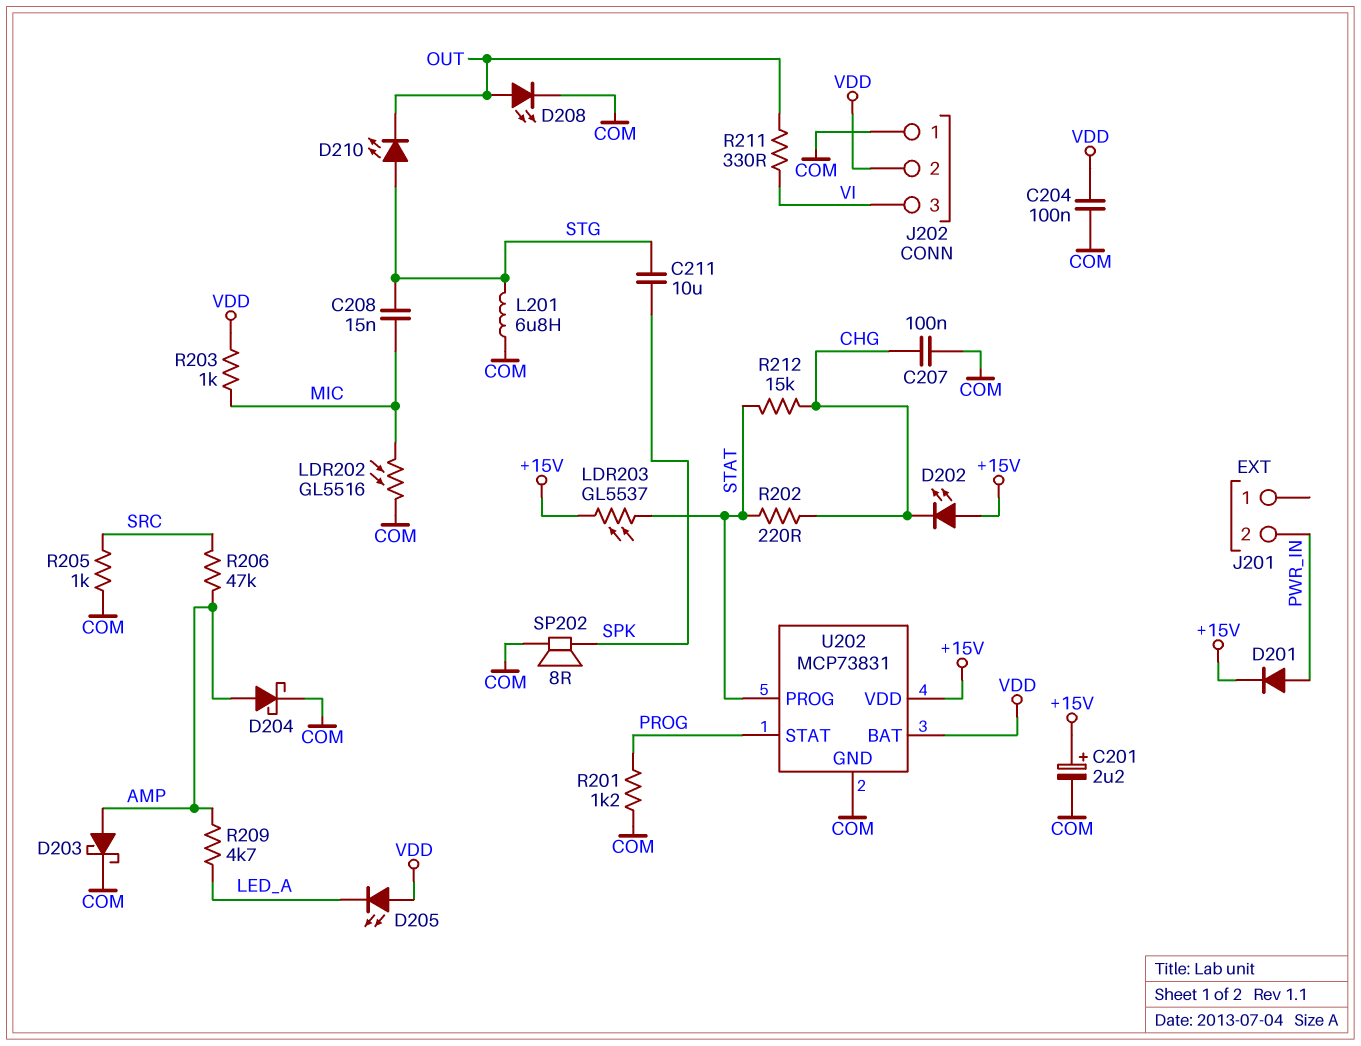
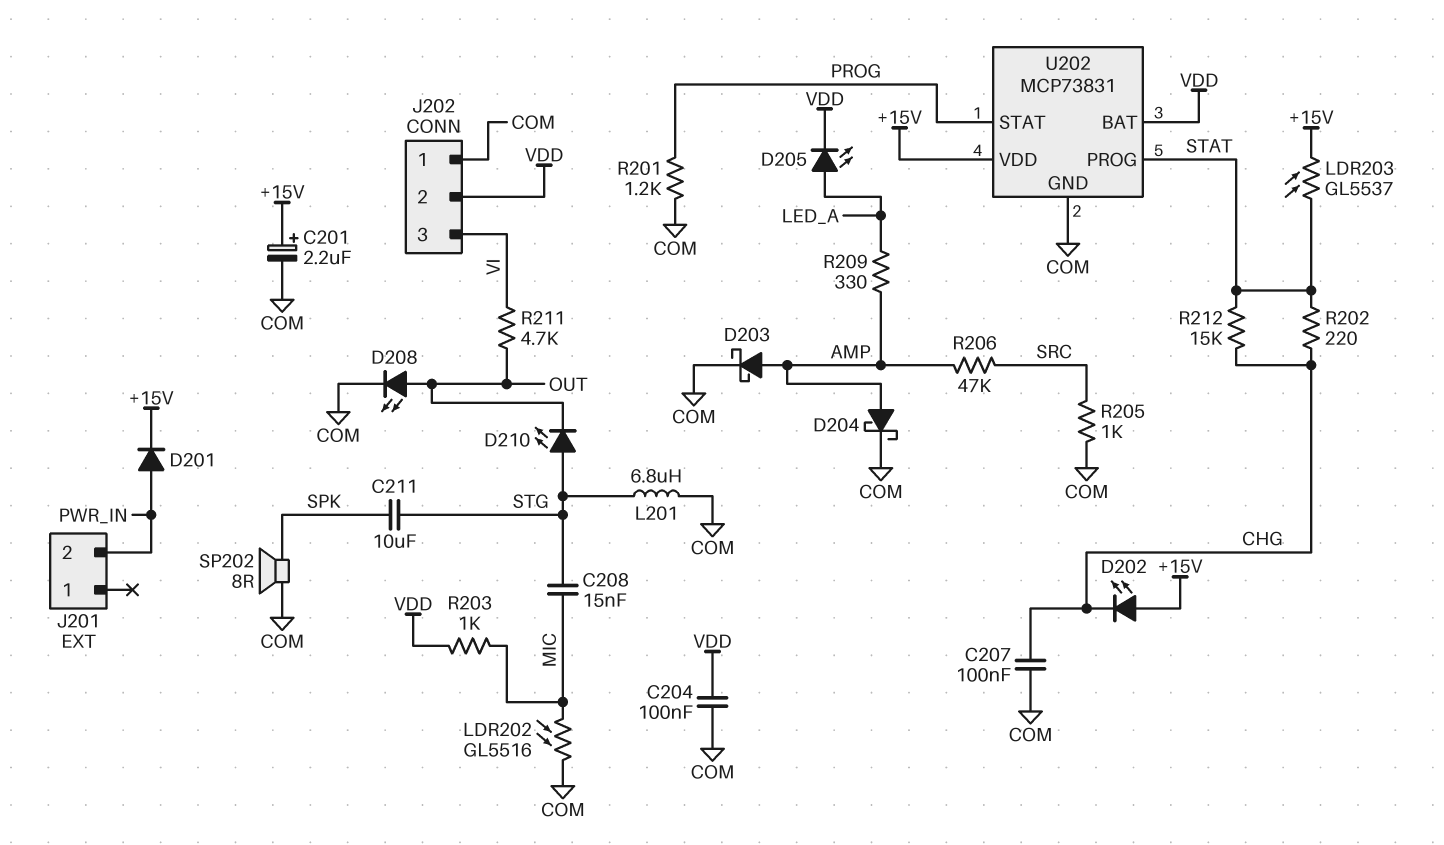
D205: LED (A VDD, K LED_A) -> LED (A LED_A, K VDD)
R209: 4.7k (AMP, LED_A) -> 330 (AMP, LED_A)
R211: 330 (OUT, VI) -> 4.7k (OUT, VI)

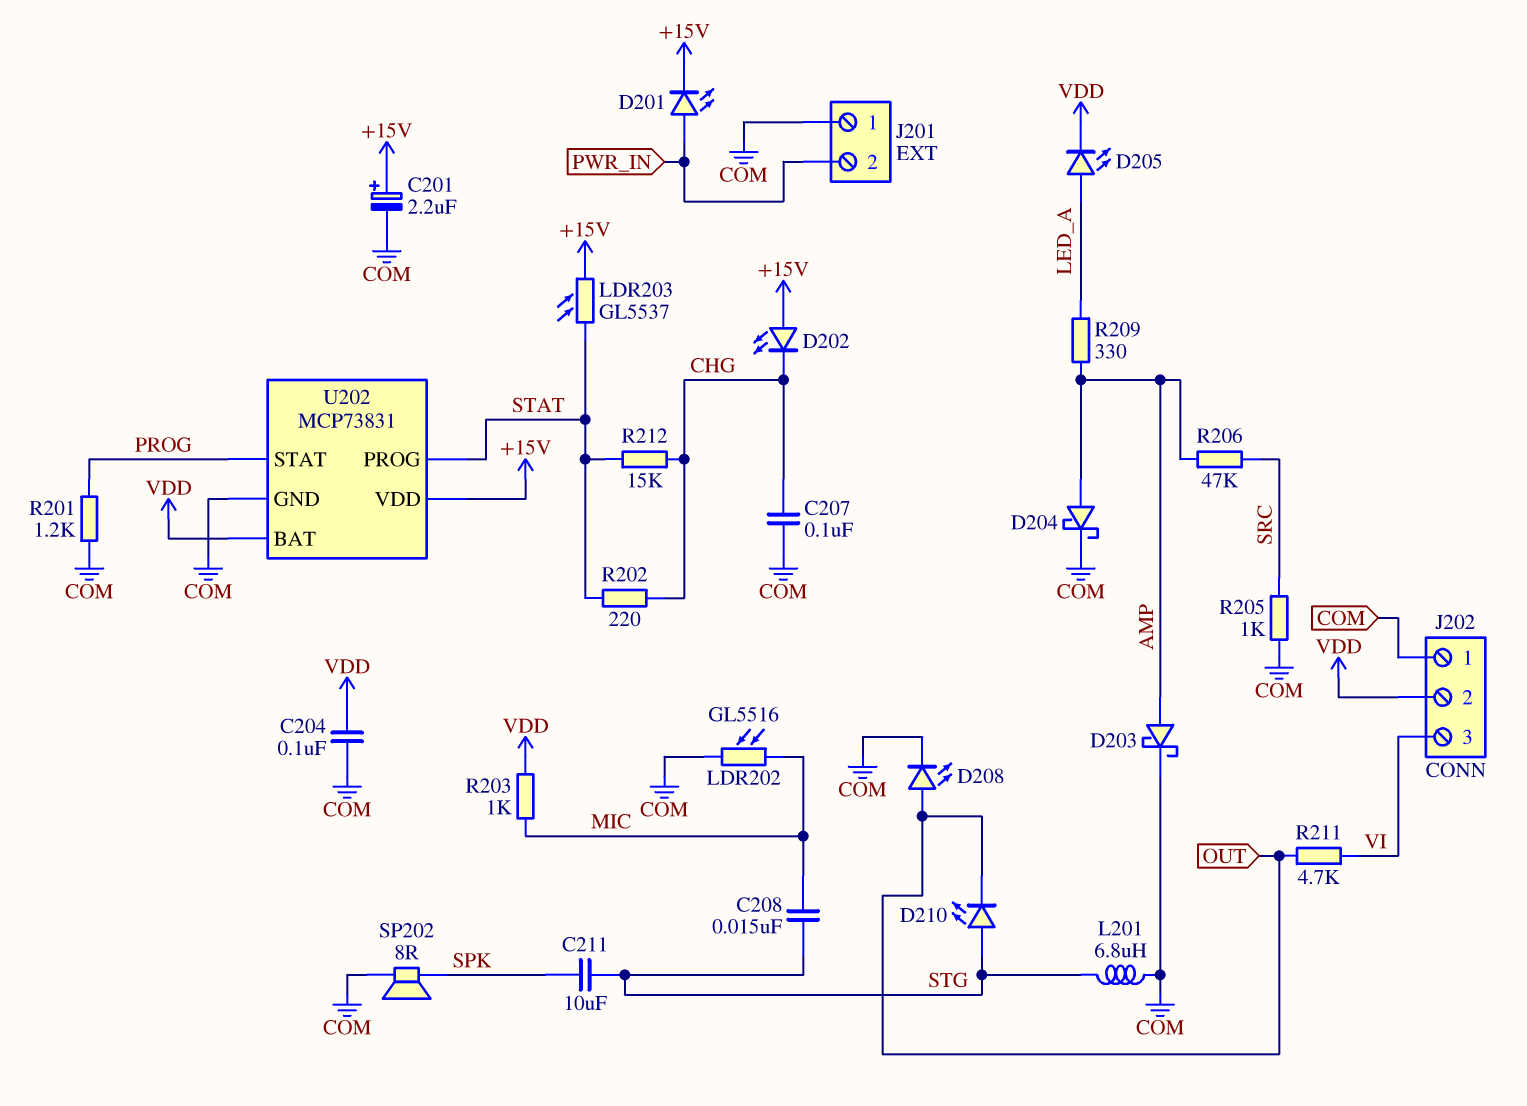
D201: diode (A PWR_IN, K +15V) -> LED (A PWR_IN, K +15V)
J201 pin 1: none -> COM

